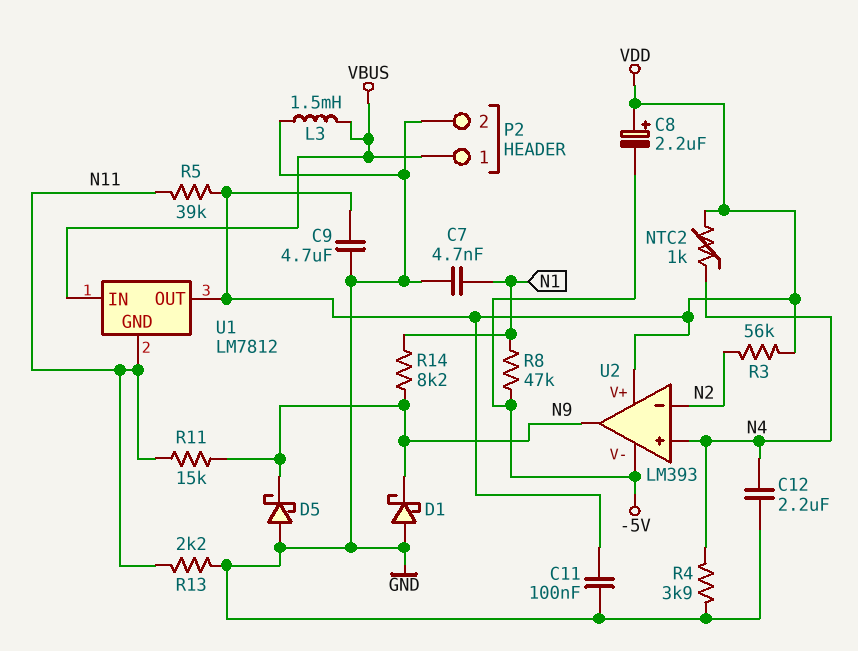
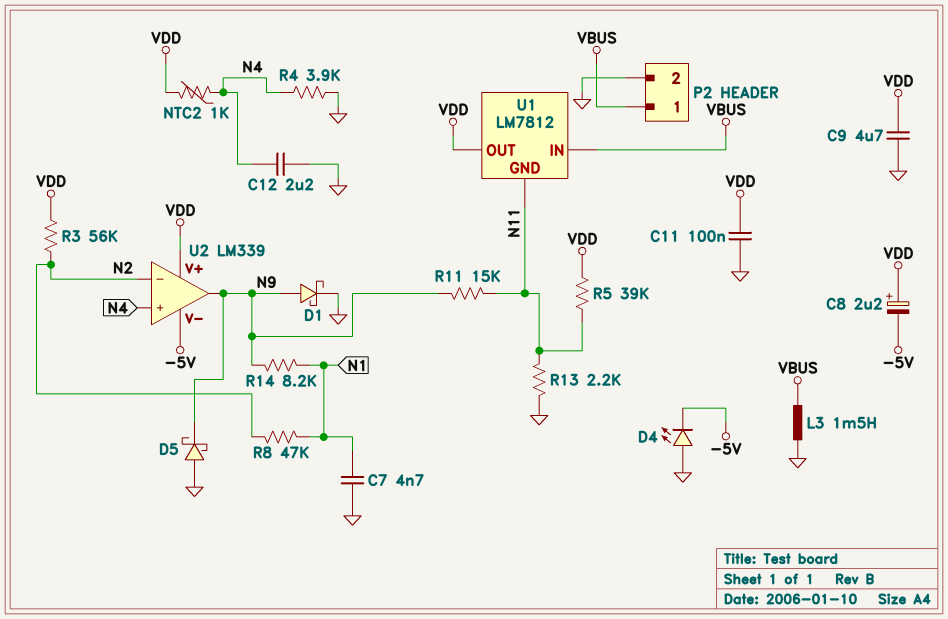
D1: schottky (A GND, K N9) -> schottky (A N9, K GND)
D4: none -> LED (A GND, K -5V)
R8: 47k (-5V, N1) -> 47k (N1, N2)
U2: LM393 -> LM339

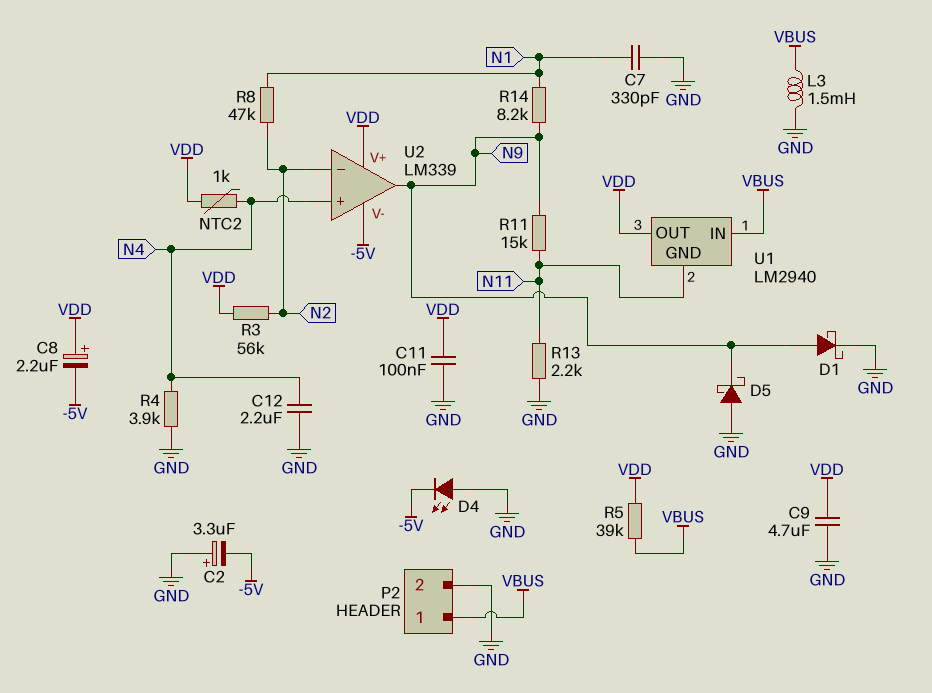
C2: none -> 3.3uF (plus GND, minus -5V)
C7: 4.7nF (GND, N1) -> 330pF (GND, N1)
R5: 39k (N11, VDD) -> 39k (VBUS, VDD)
U1: LM7812 -> LM2940

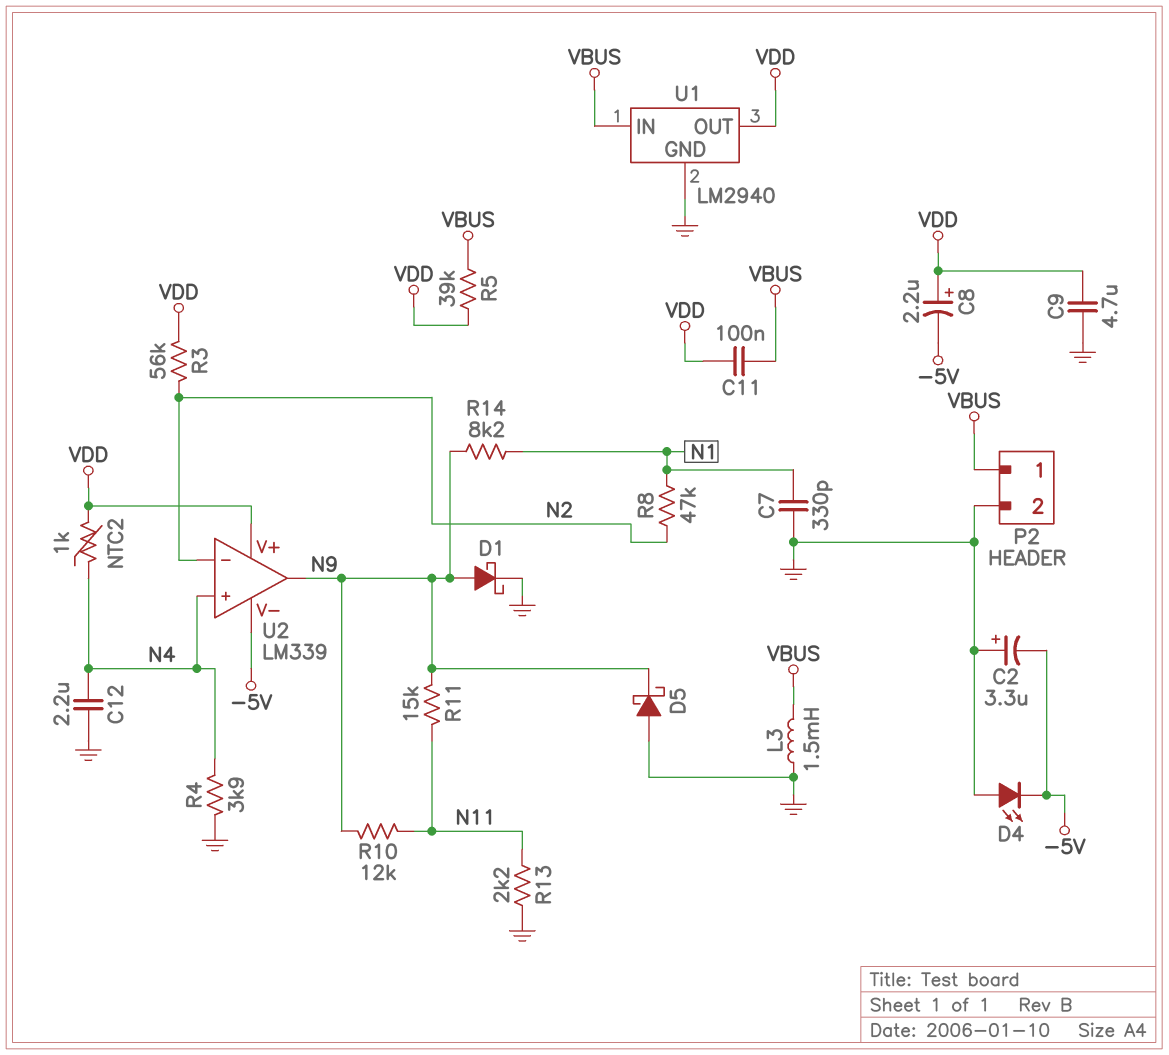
C11: 100nF (GND, VDD) -> 100nF (VBUS, VDD)
R10: none -> 12k (N9, N11)
U1 pin GND: N11 -> GND

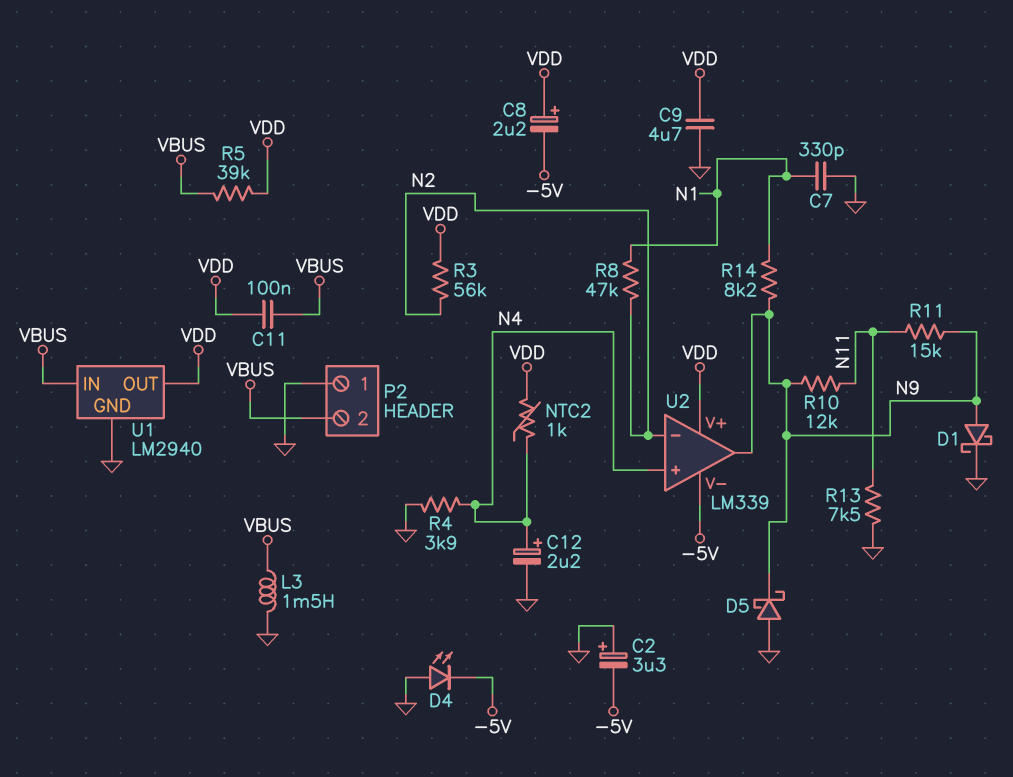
C12: 2.2uF (GND, N4) -> 2.2uF (plus N4, minus GND)
P2 pin 1: VBUS -> GND
P2 pin 2: GND -> VBUS
R13: 2.2k (GND, N11) -> 7.5k (GND, N11)

